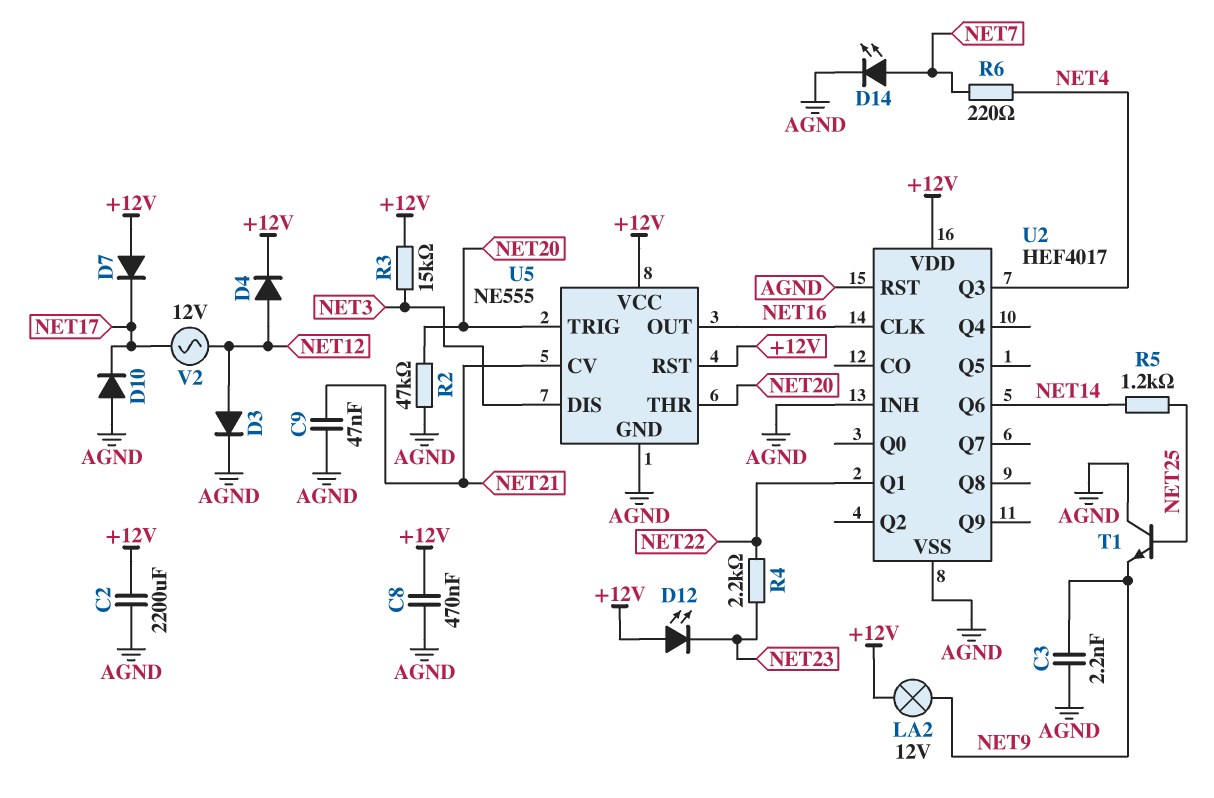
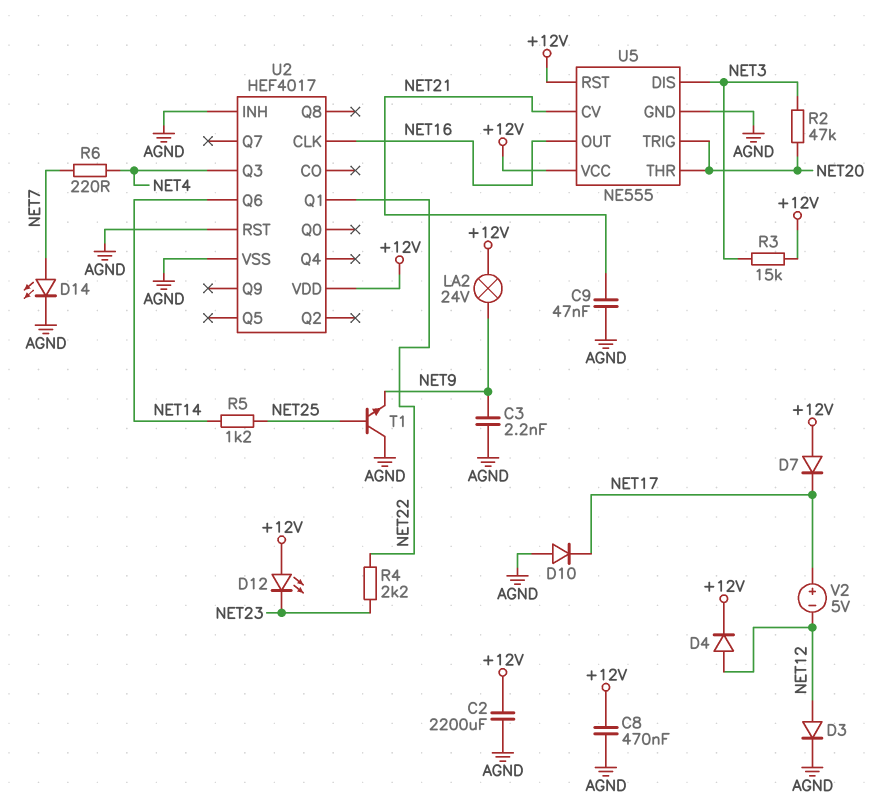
LA2: lamp 12V (+12V, NET9) -> lamp 24V (+12V, NET9)
R2: 47k (AGND, NET20) -> 47k (NET3, NET20)
V2: AC 12V (NET12, NET17) -> 5V (plus NET17, minus NET12)

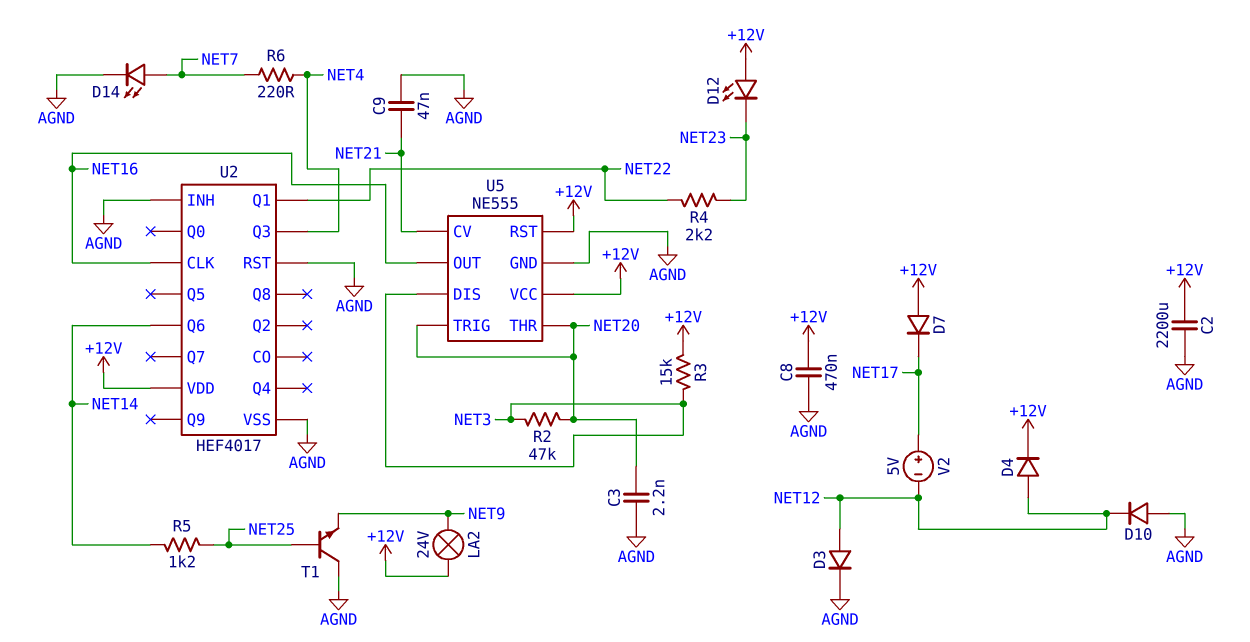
C3: 2.2nF (AGND, NET9) -> 2.2nF (AGND, NET20)
D10: diode (A AGND, K NET17) -> diode (A AGND, K NET12)

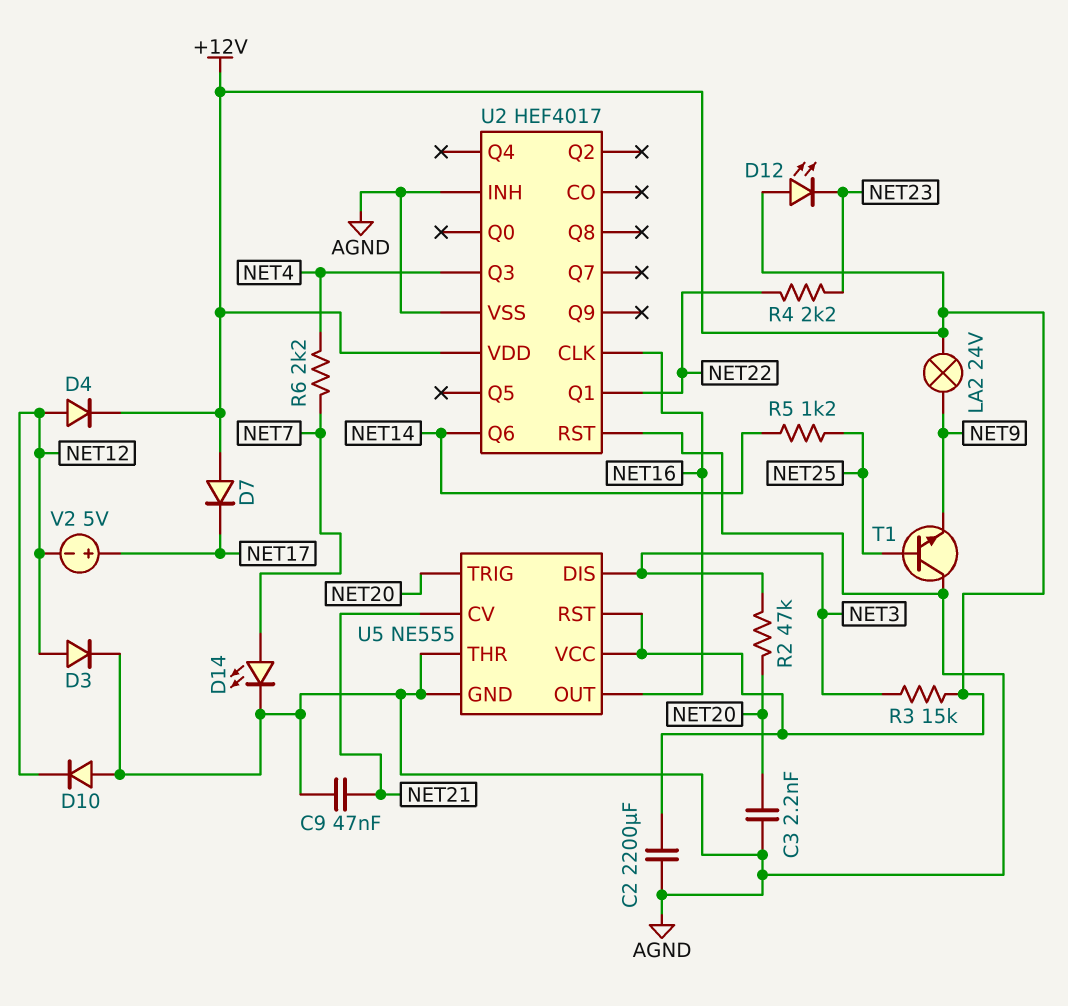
C8: 470nF (+12V, AGND) -> none
R6: 220 (NET4, NET7) -> 2.2k (NET4, NET7)
U5 pin THR: NET20 -> AGND

